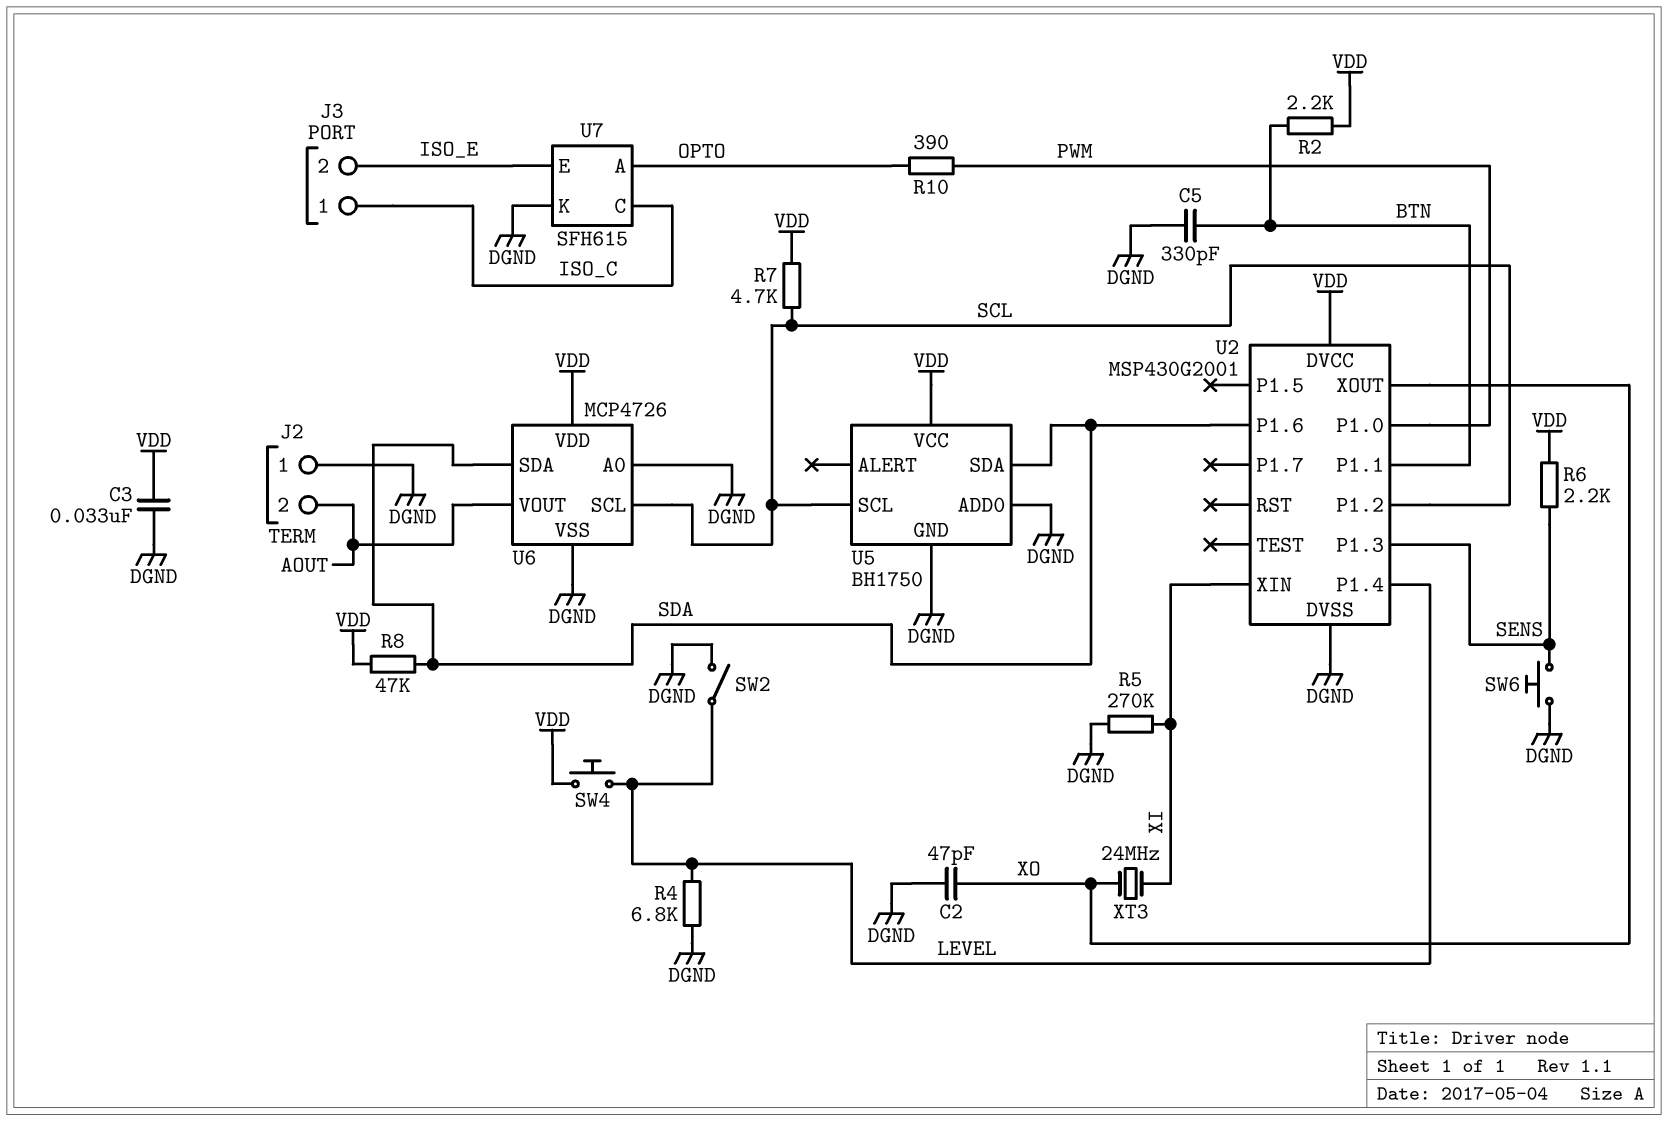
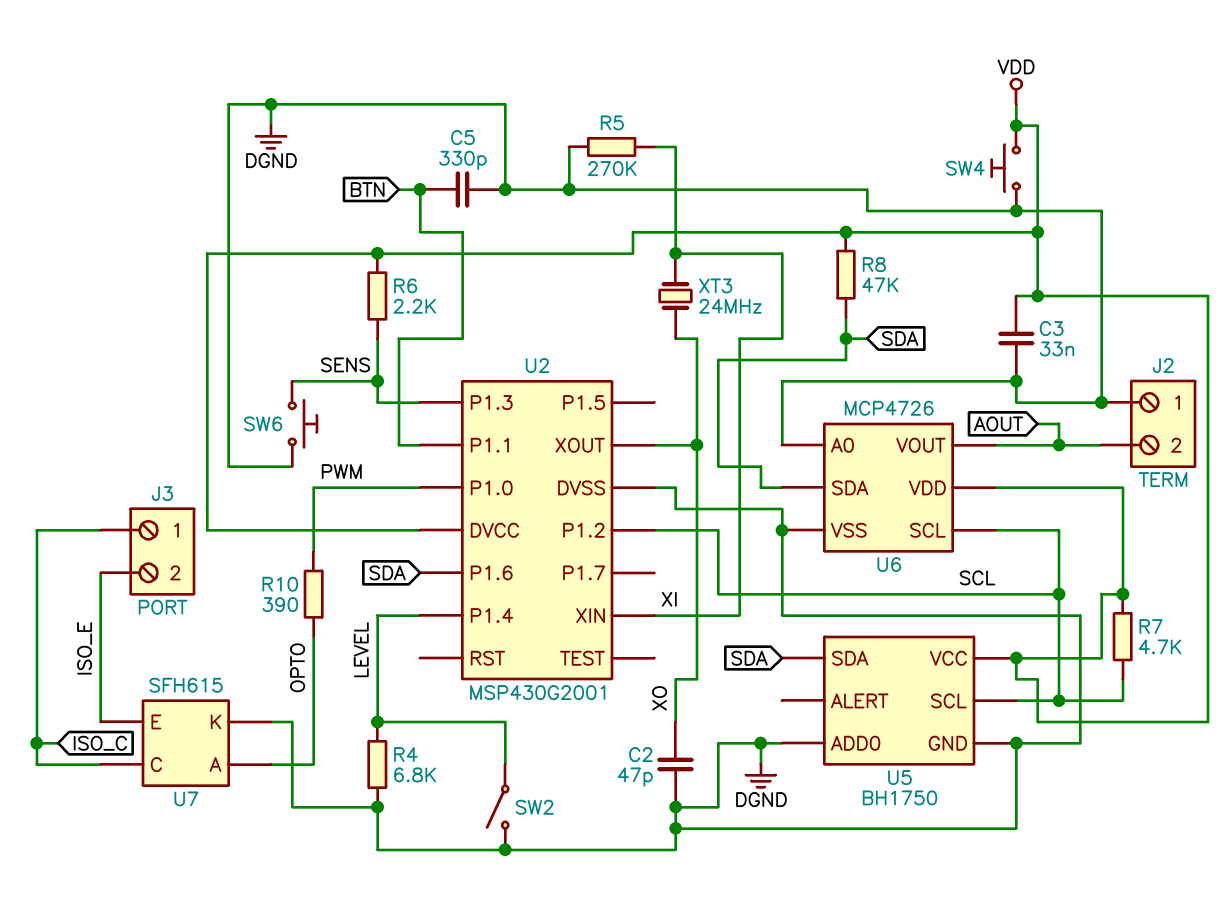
R2: 2.2k (BTN, VDD) -> none
SW4: button (LEVEL, VDD) -> button (DGND, VDD)

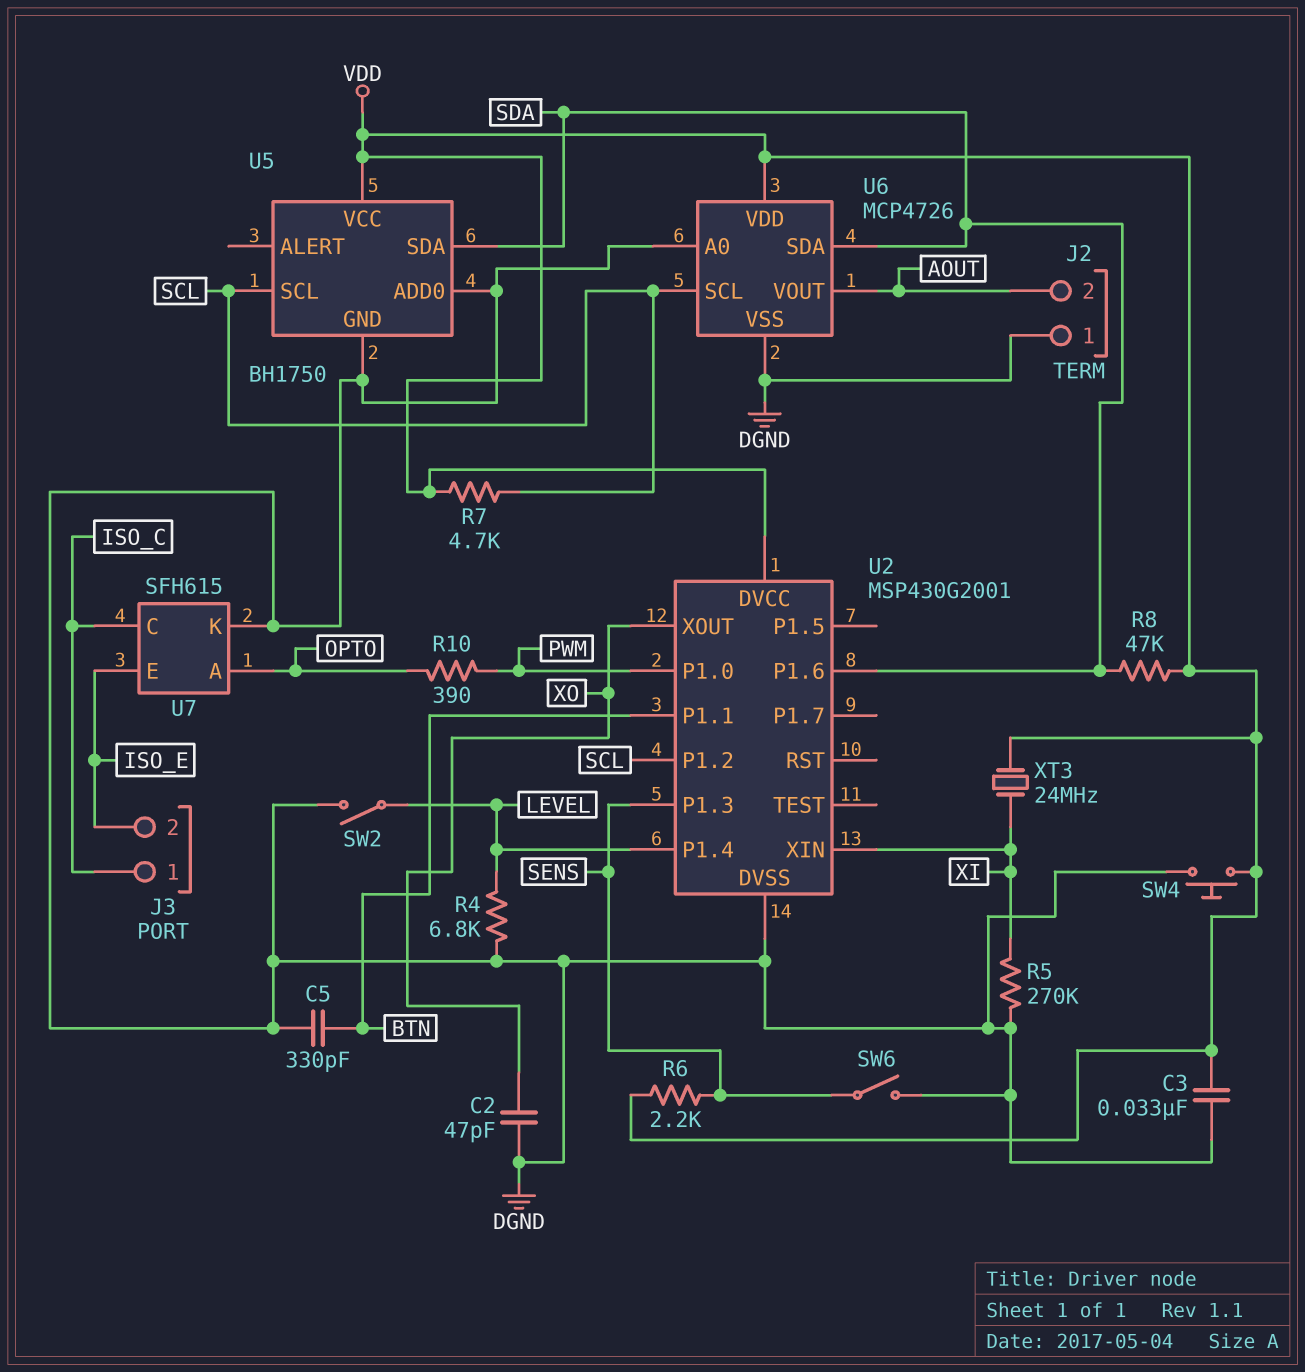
SW6: button (DGND, SENS) -> switch (DGND, SENS)
XT3: 24MHz (XI, XO) -> 24MHz (VDD, XI)

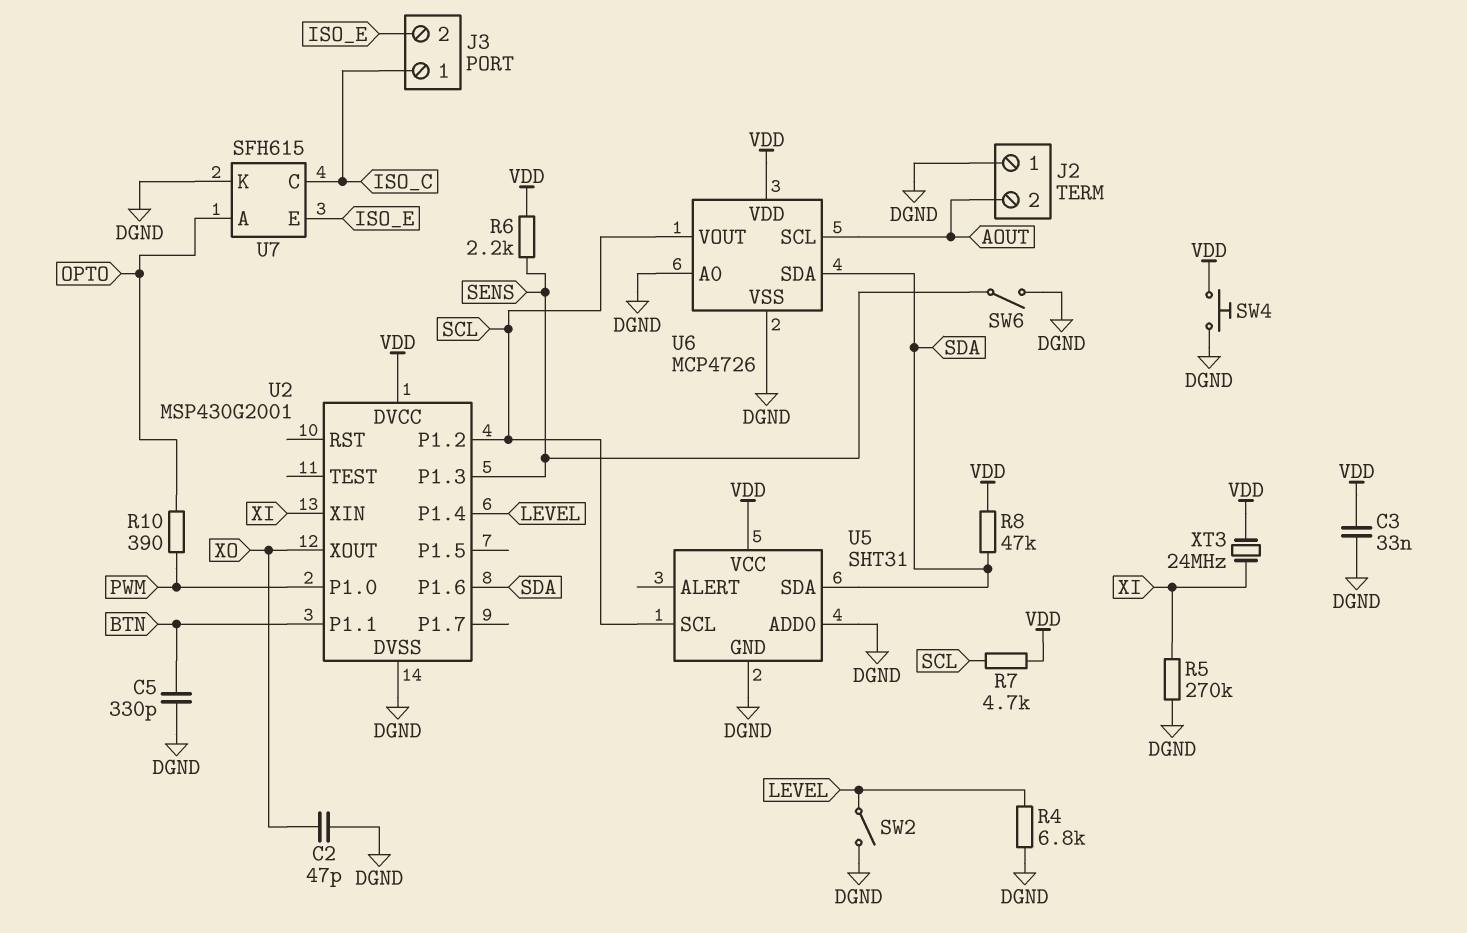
U5: BH1750 -> SHT31
U6 pin SCL: SCL -> AOUT
U6 pin VOUT: AOUT -> SCL

